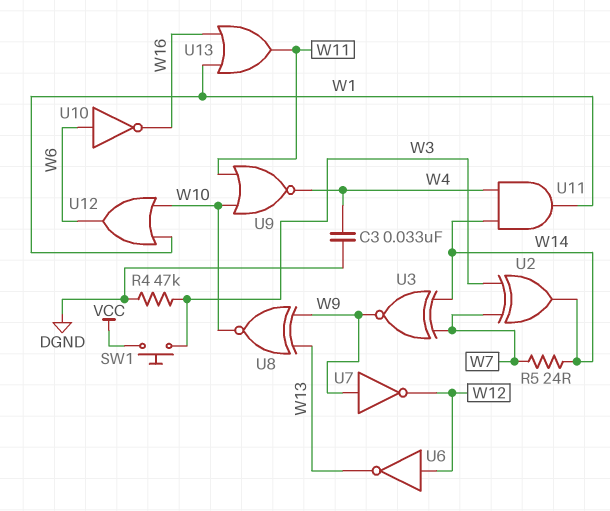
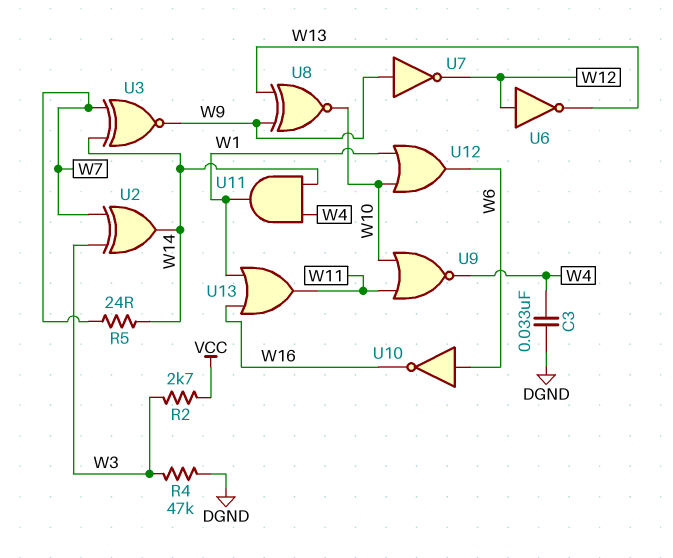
R2: none -> 2.7k (VCC, W3)
SW1: button (VCC, W3) -> none

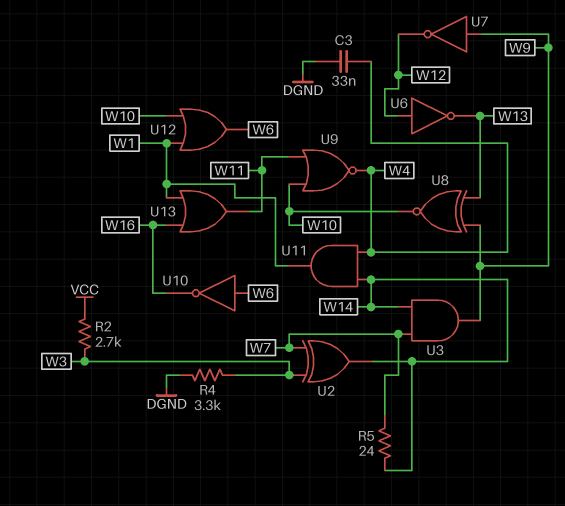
R4: 47k (DGND, W3) -> 3.3k (DGND, W3)
U3: XNOR (in W7, in W14, out W9) -> AND (in W7, in W14, out W9)

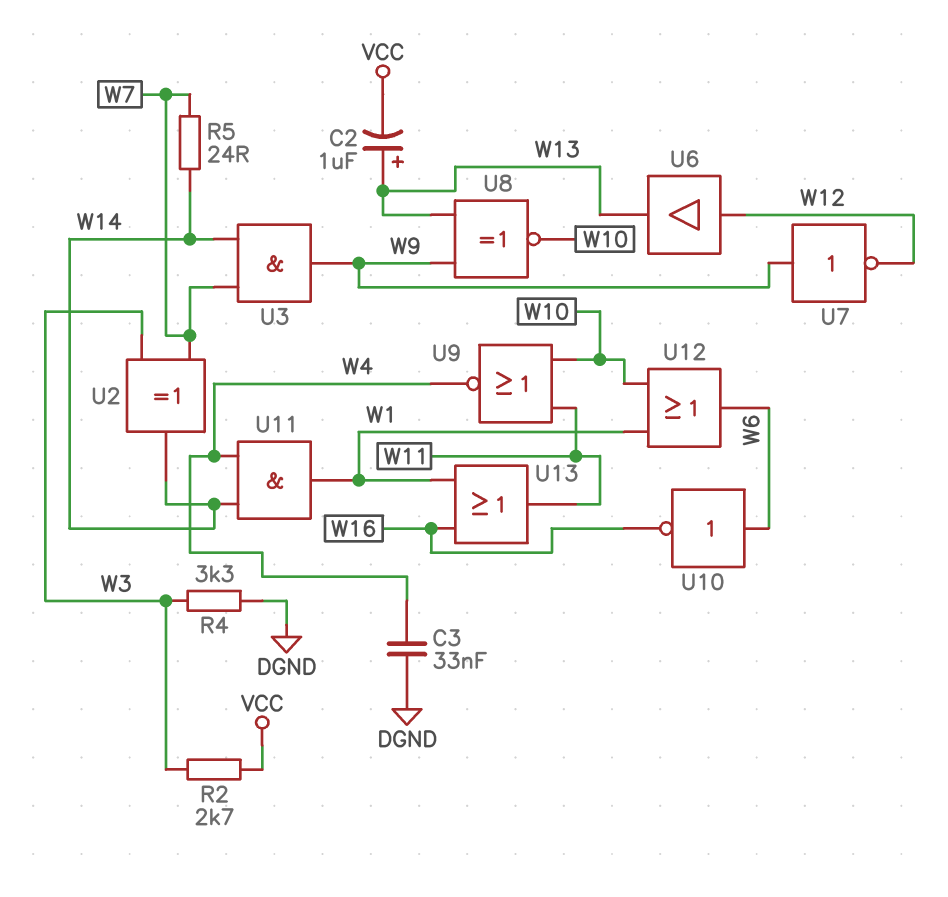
C2: none -> 1uF (plus W13, minus VCC)
U6: NOT (in W12, out W13) -> buffer (in W12, out W13)

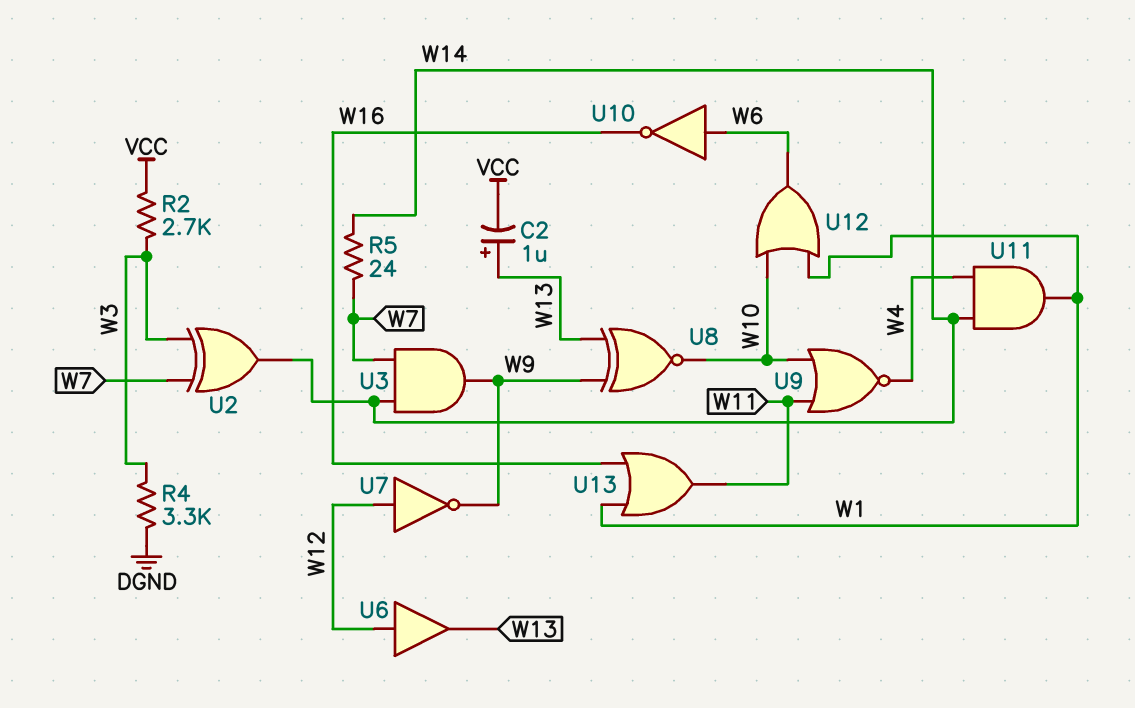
C3: 33nF (DGND, W4) -> none
U7: NOT (in W9, out W12) -> NOT (in W12, out W9)

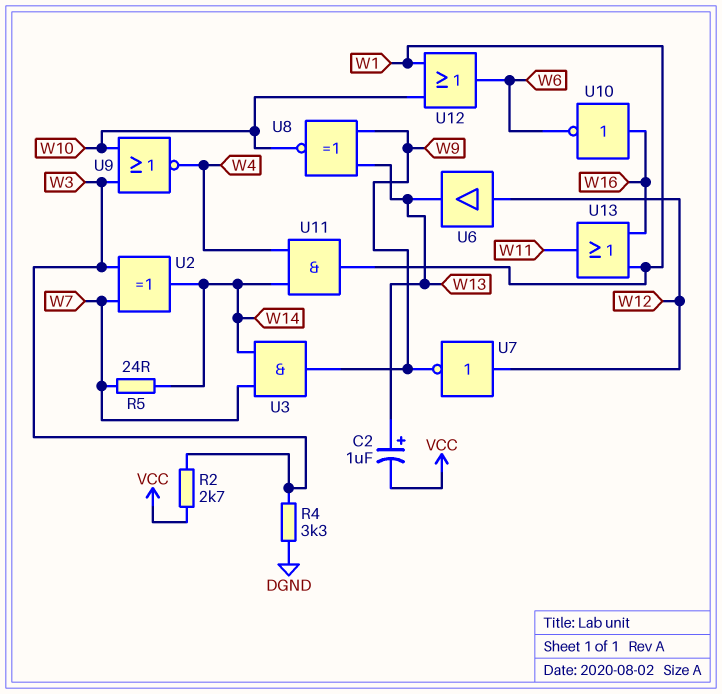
U9: NOR (in W10, in W11, out W4) -> NOR (in W3, in W10, out W4)
U10: NOT (in W6, out W16) -> NOT (in W16, out W6)

